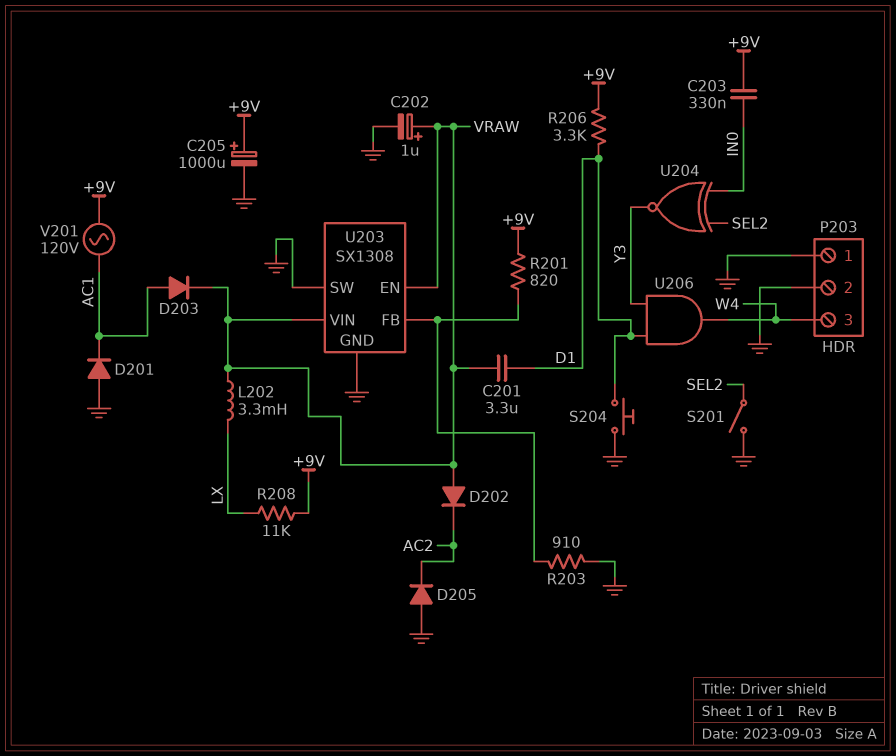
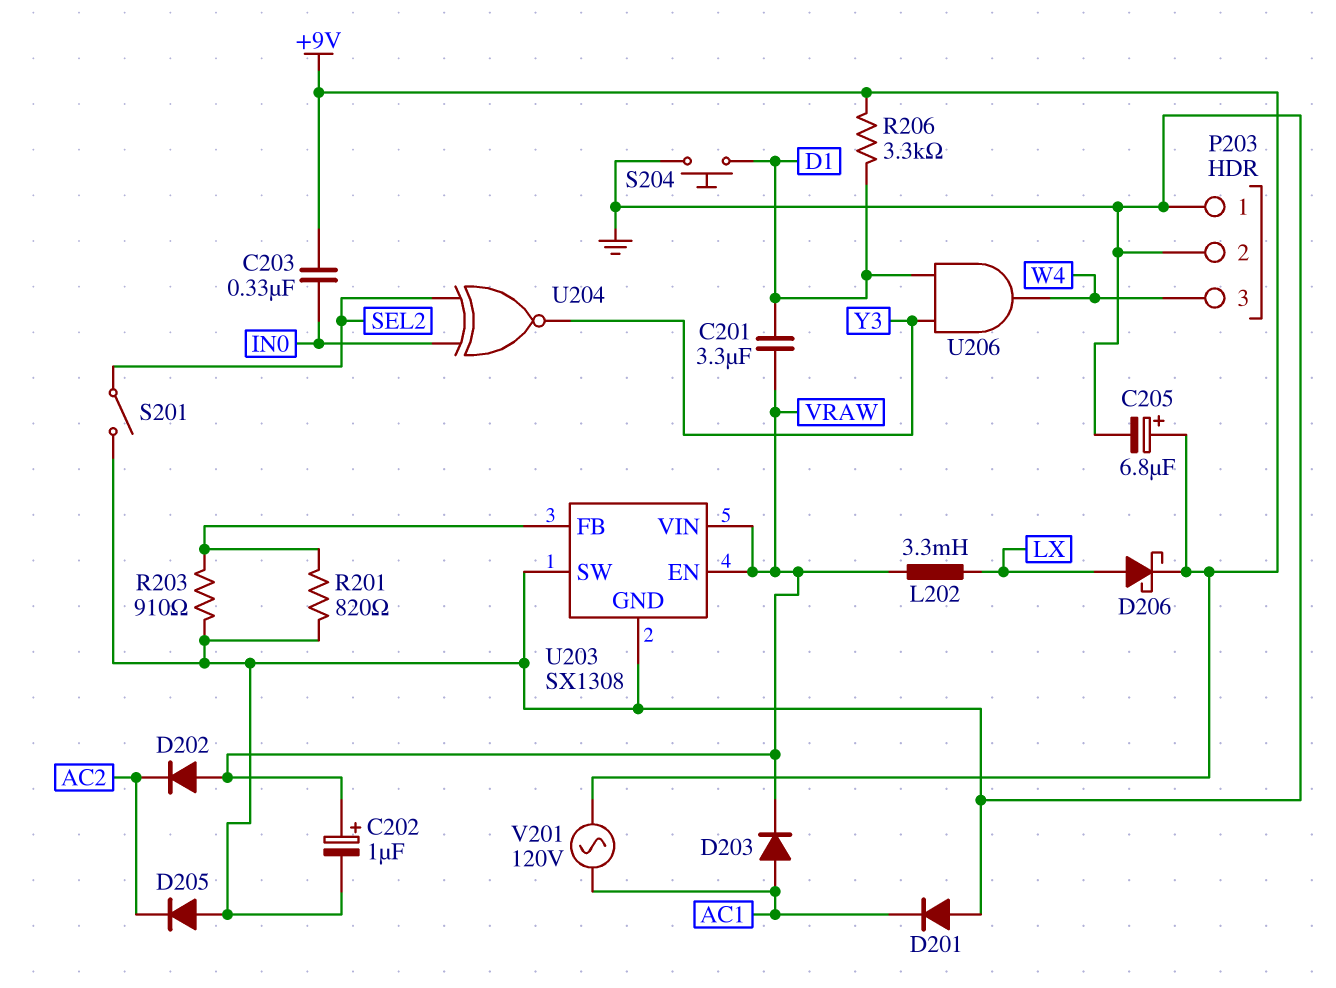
C205: 1000uF (plus +9V, minus GND) -> 6.8uF (plus +9V, minus GND)
D206: none -> schottky (A LX, K +9V)
R201: 820 (+9V, U203/FB) -> 820 (GND, U203/FB)
R208: 11k (+9V, LX) -> none

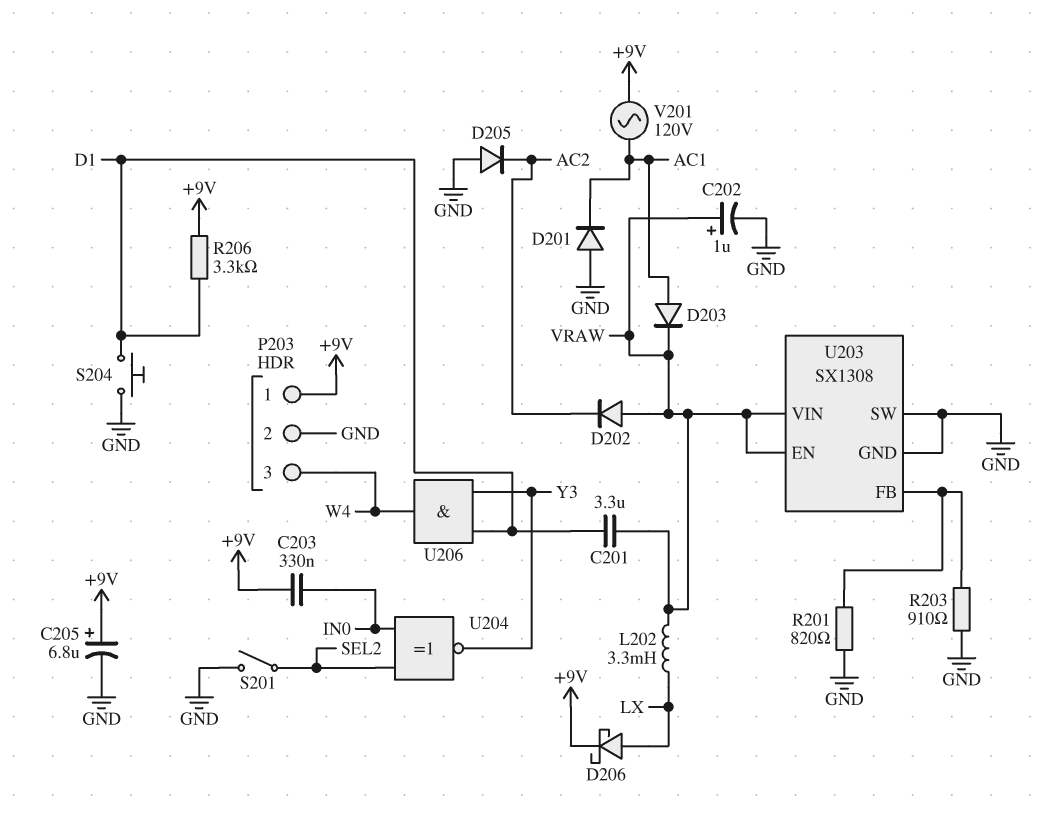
P203 pin 1: GND -> +9V

